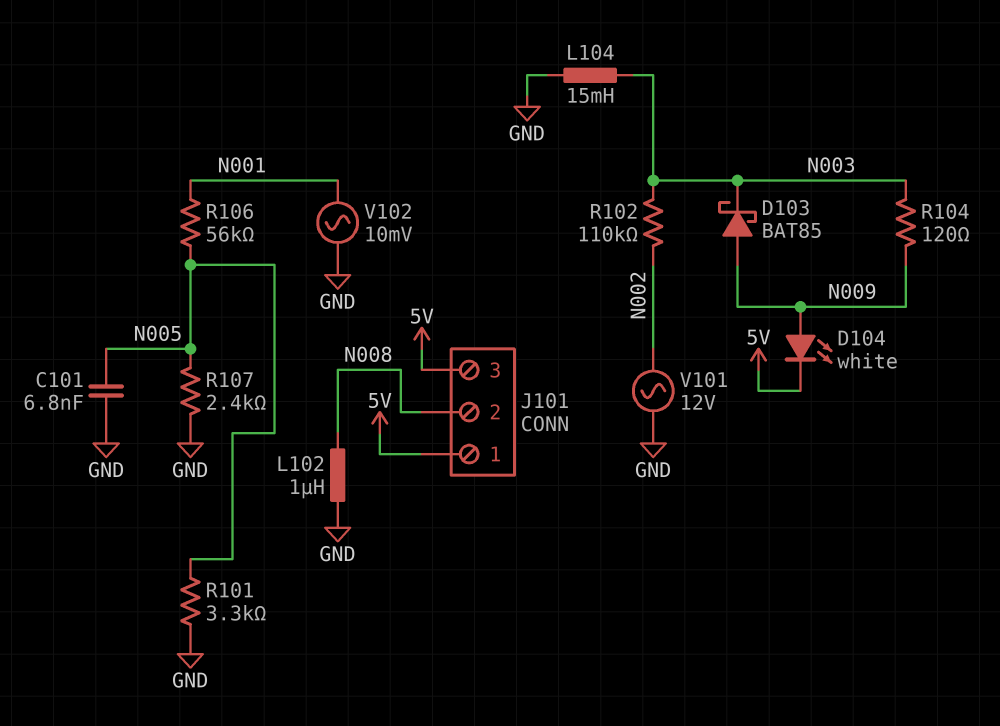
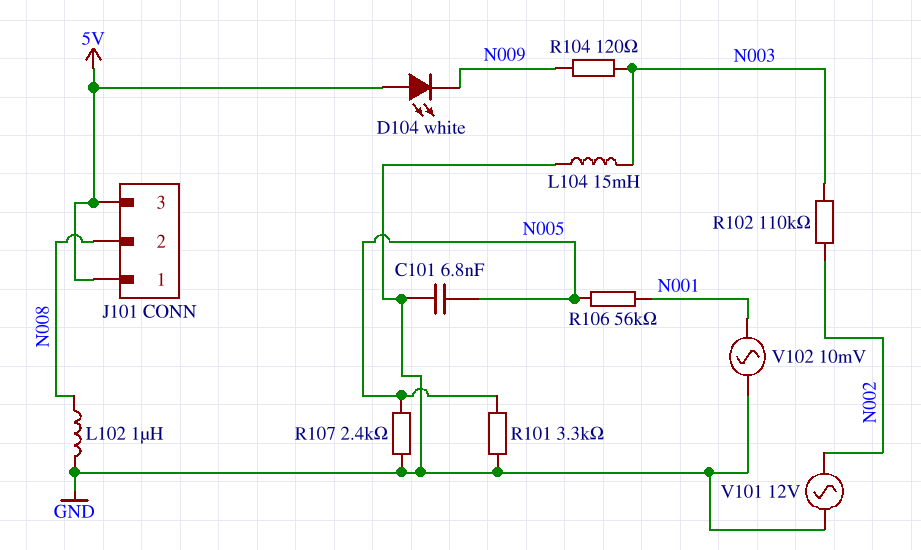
D103: schottky BAT85 (A N009, K N003) -> none
D104: LED white (A N009, K 5V) -> LED white (A 5V, K N009)

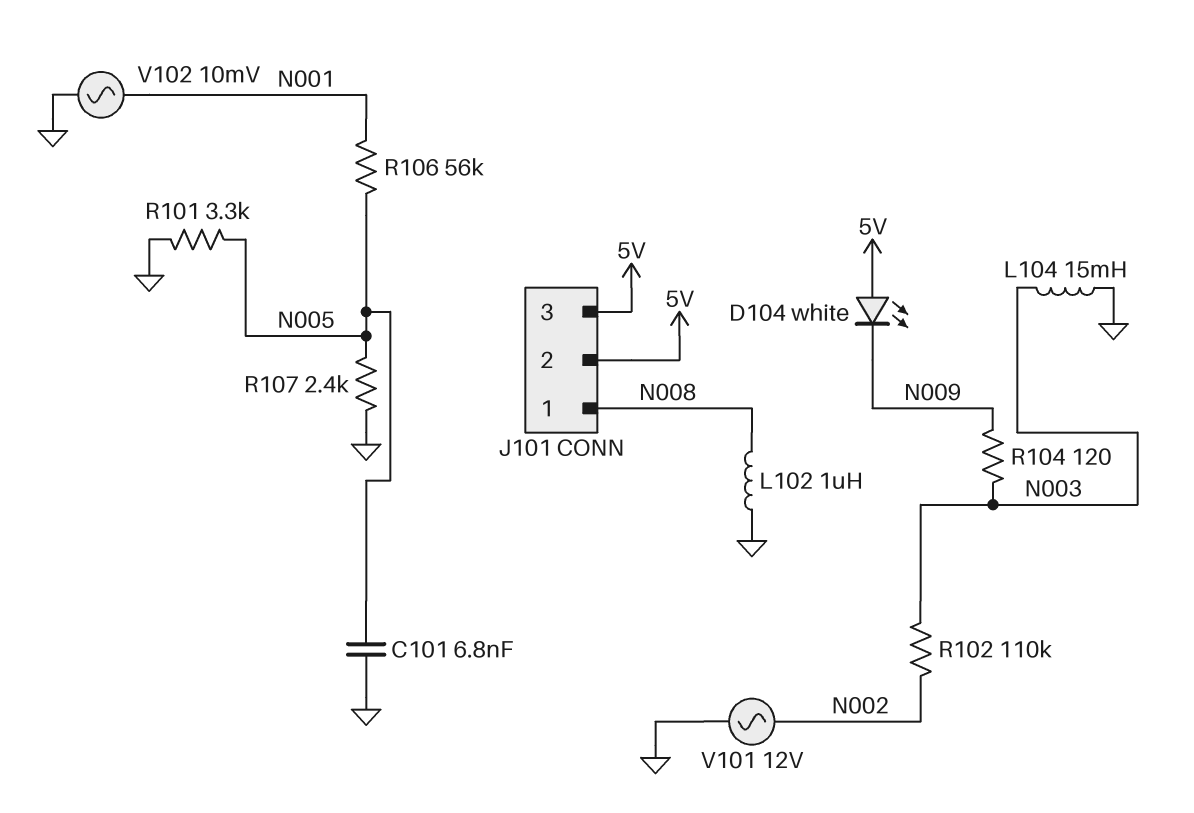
J101 pin 1: 5V -> N008
J101 pin 2: N008 -> 5V

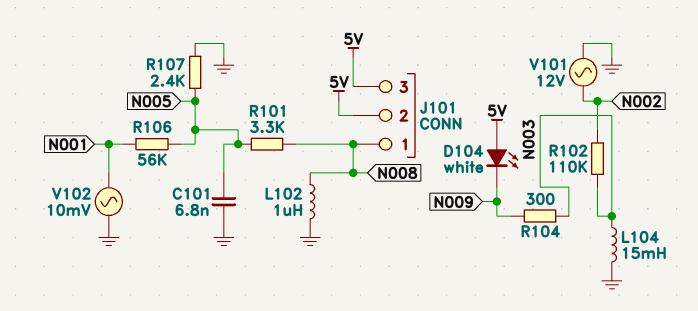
R101: 3.3k (GND, N005) -> 3.3k (N005, N008)
R104: 120 (N003, N009) -> 300 (N003, N009)

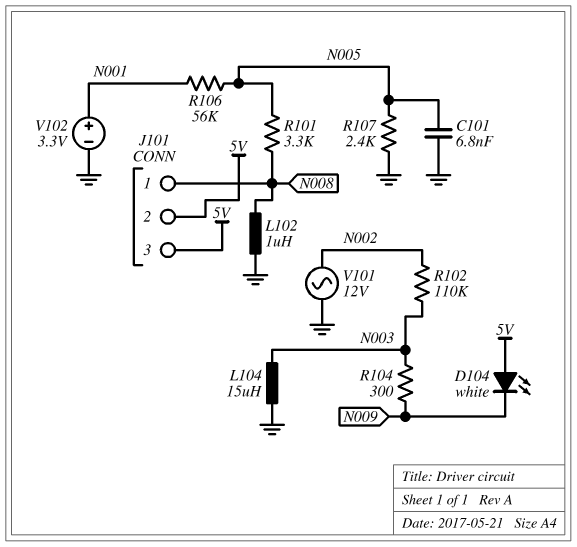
L104: 15mH (GND, N003) -> 15uH (GND, N003)
V102: AC 10mV (GND, N001) -> 3.3V (plus N001, minus GND)

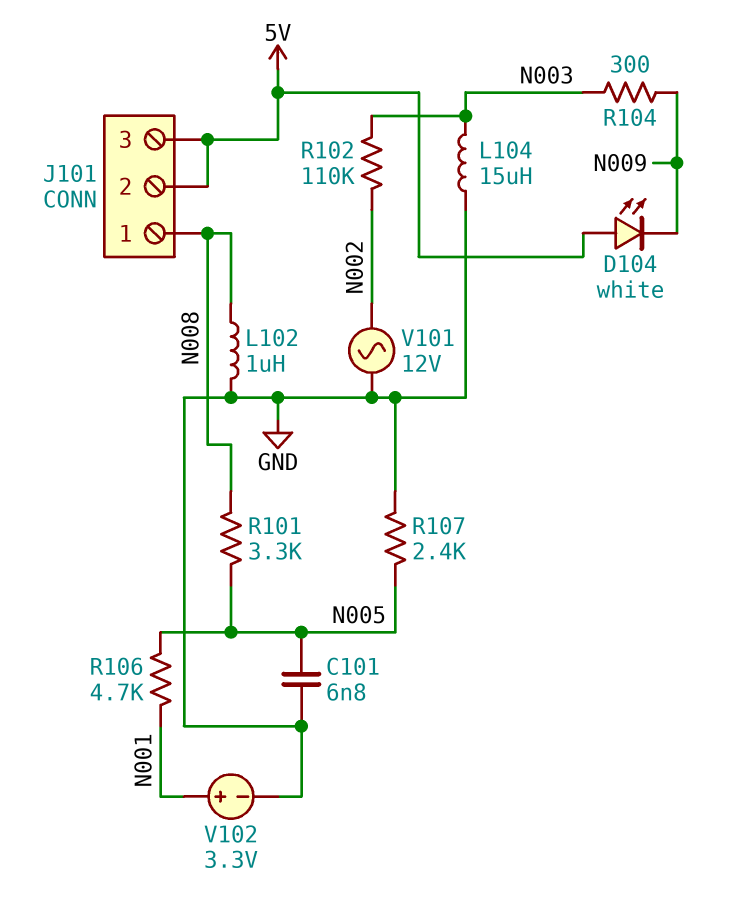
R106: 56k (N001, N005) -> 4.7k (N001, N005)

